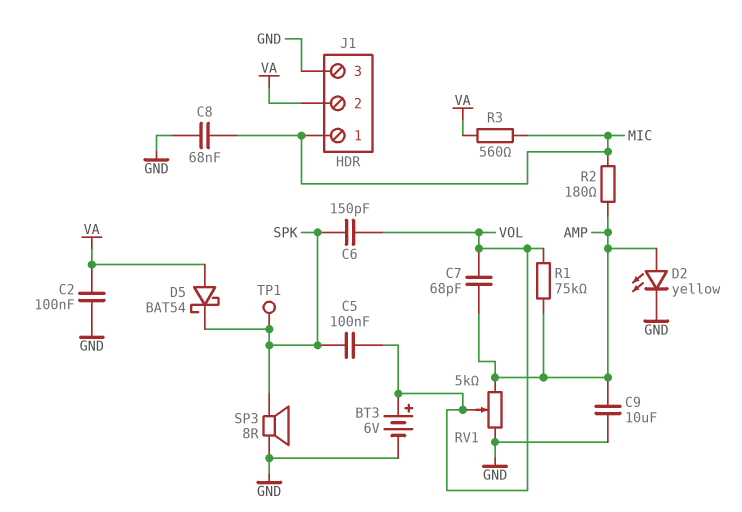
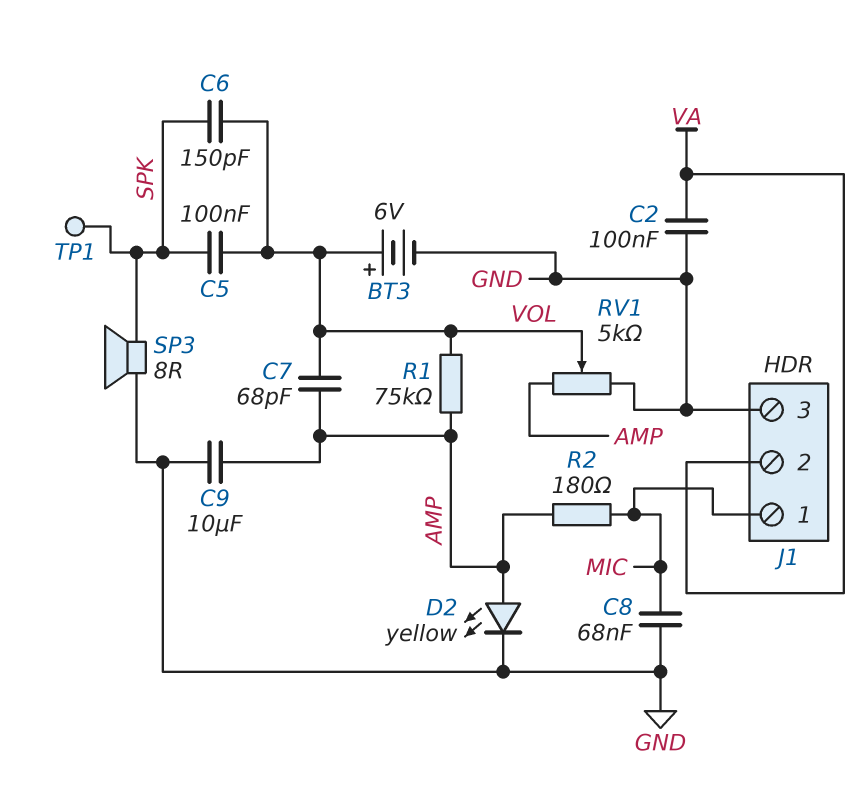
D5: schottky BAT54 (A VA, K SPK) -> none
R3: 560 (MIC, VA) -> none

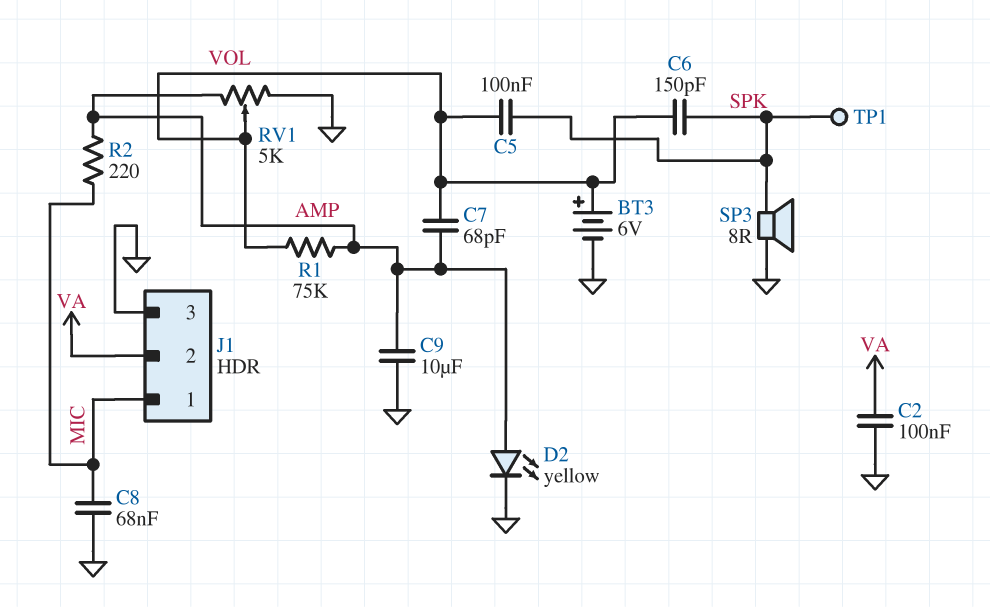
R2: 180 (AMP, MIC) -> 220 (AMP, MIC)

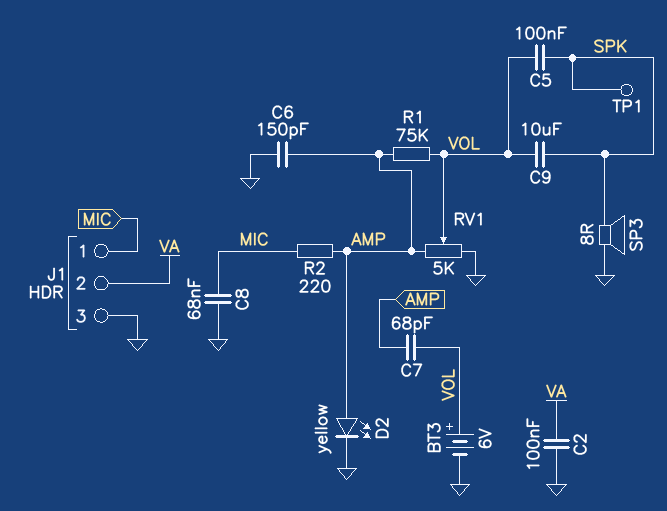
C6: 150pF (SPK, VOL) -> 150pF (AMP, GND)
C9: 10uF (AMP, GND) -> 10uF (SPK, VOL)

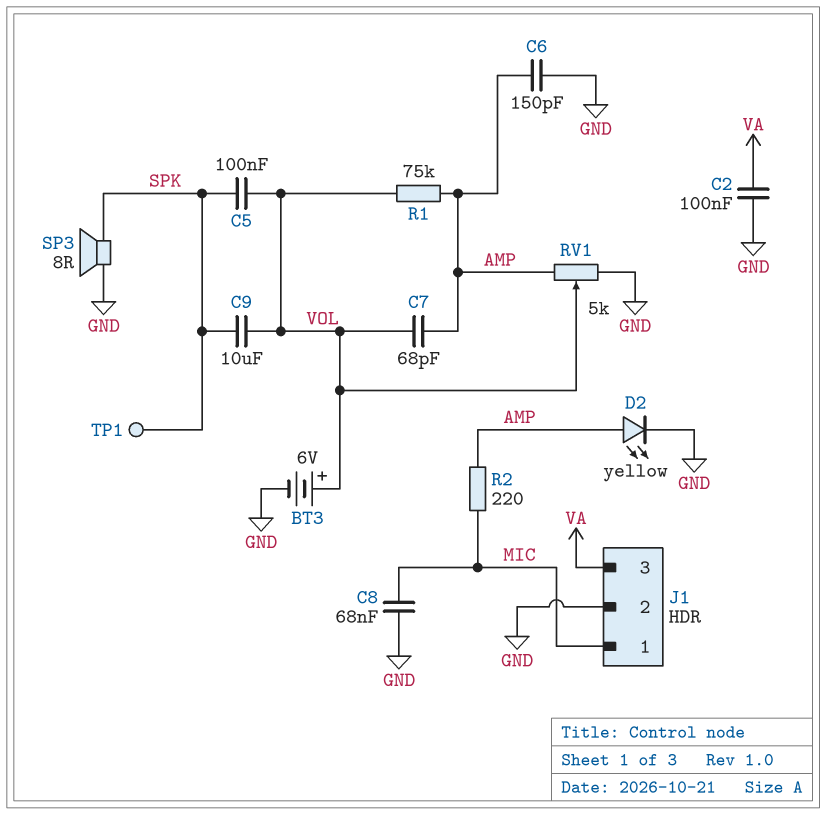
J1 pin 2: VA -> GND
J1 pin 3: GND -> VA

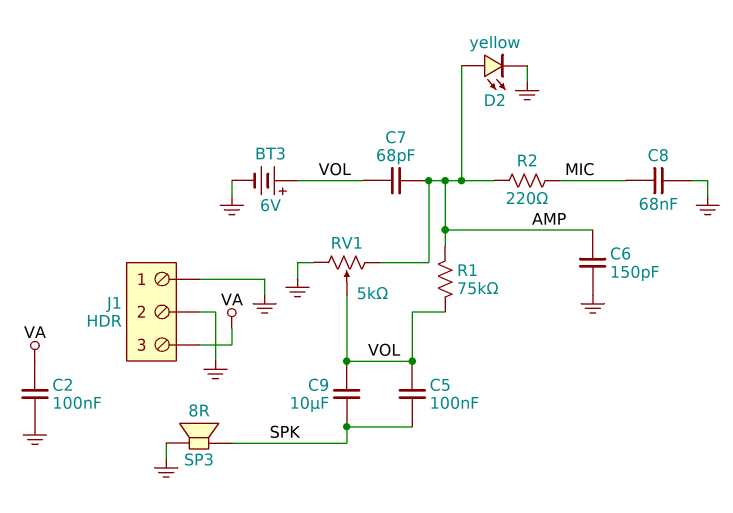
J1 pin 1: MIC -> GND
TP1: test point (SPK) -> none

